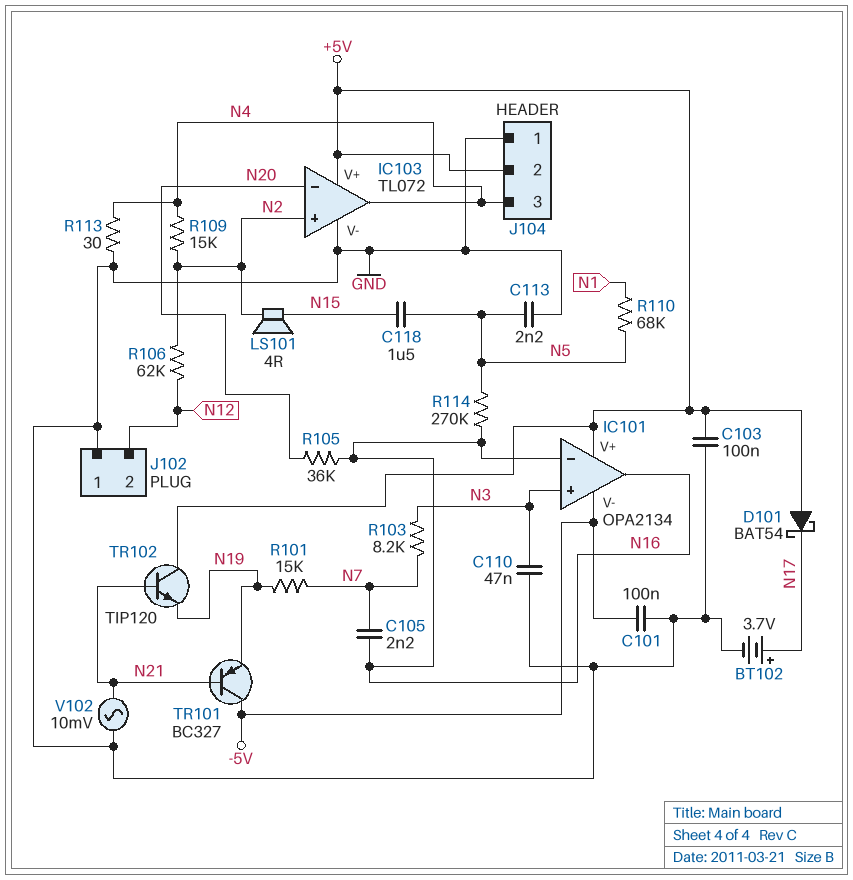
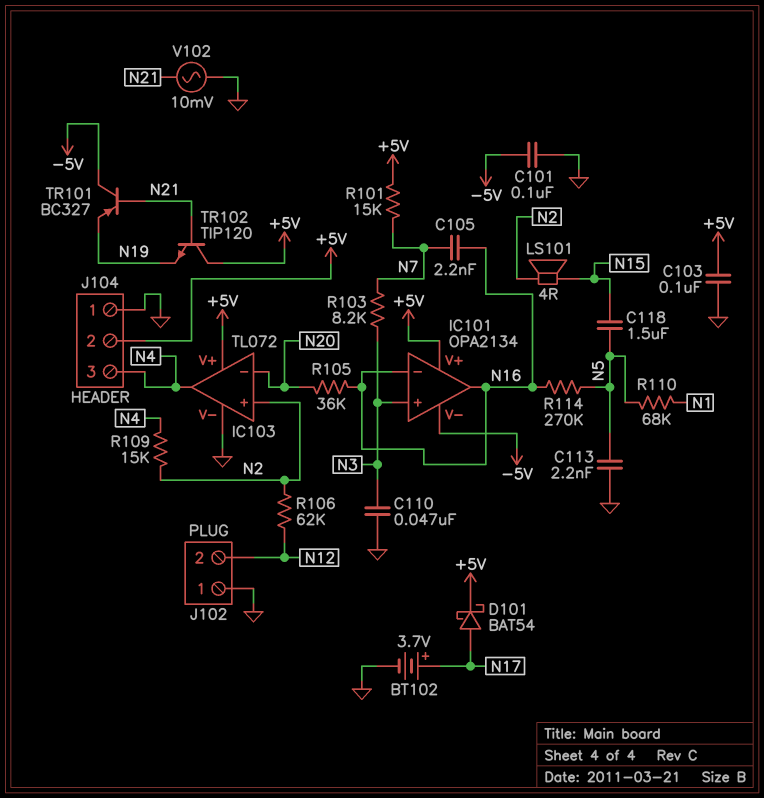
D101: schottky BAT54 (A +5V, K N17) -> schottky BAT54 (A N17, K +5V)
R101: 15k (N7, N19) -> 15k (+5V, N7)
R113: 30 (GND, N4) -> none

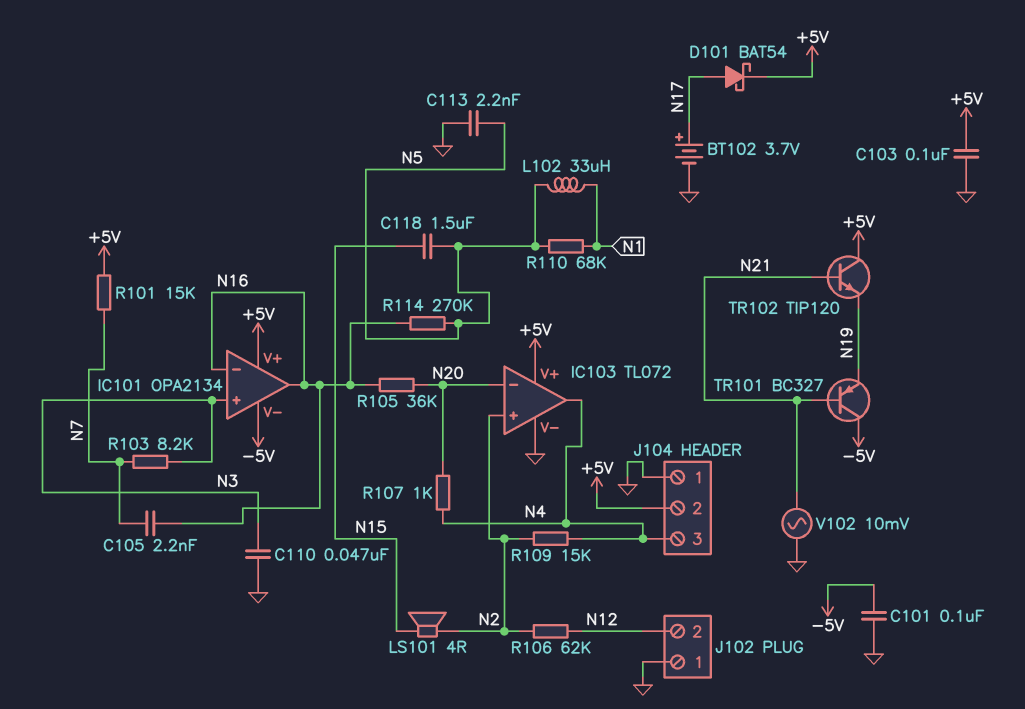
L102: none -> 33uH (N1, N5)
R107: none -> 1k (N4, N20)

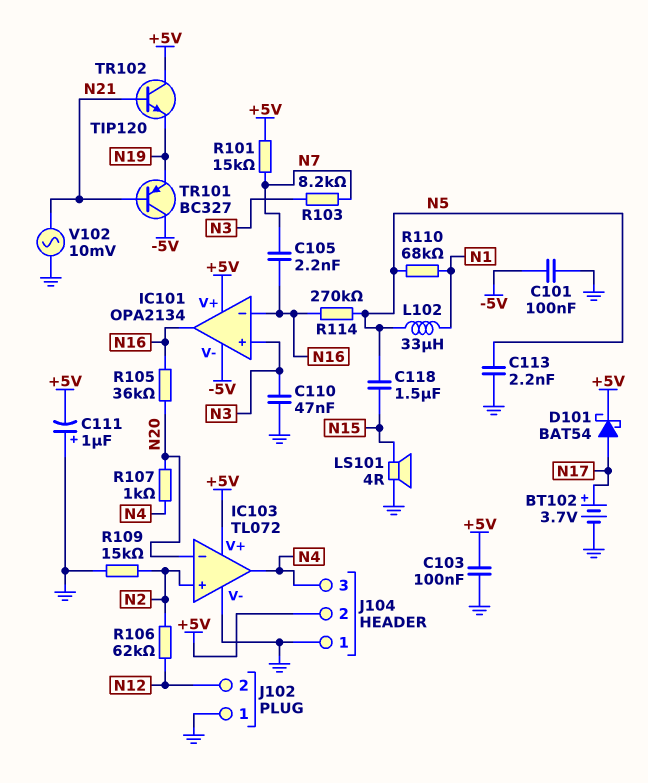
C111: none -> 1uF (plus GND, minus +5V)
LS101: speaker 4R (N2, N15) -> speaker 4R (GND, N15)
R109: 15k (N2, N4) -> 15k (GND, N2)

